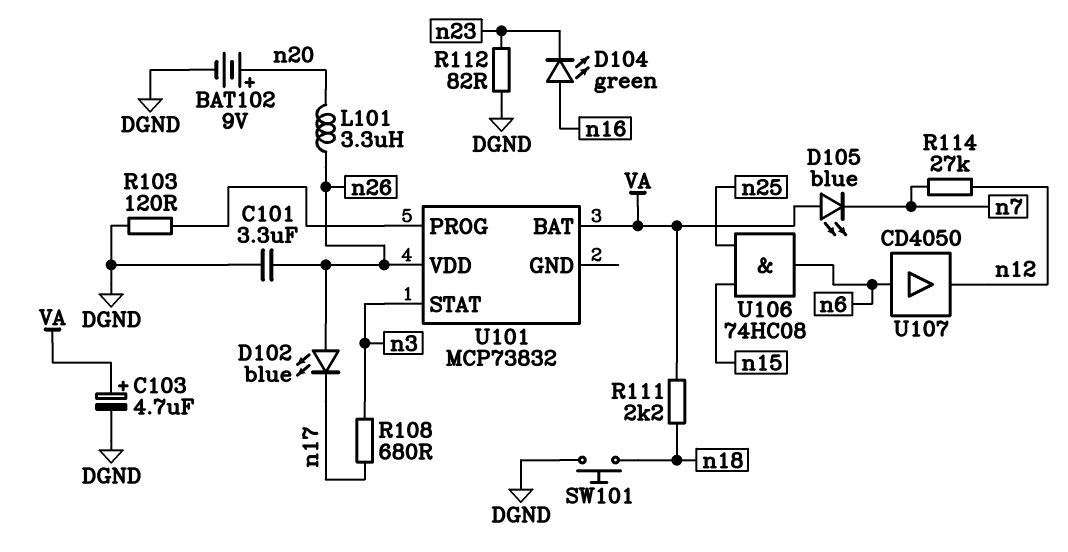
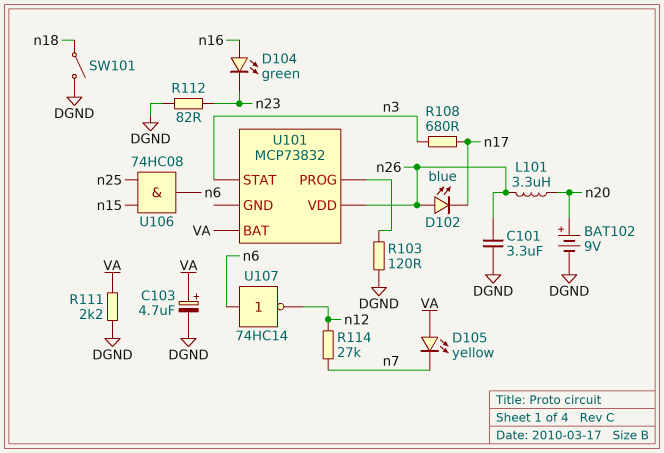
D105: LED blue (A VA, K n7) -> LED yellow (A VA, K n7)
R111: 2.2k (VA, n18) -> 2.2k (DGND, VA)
SW101: button (DGND, n18) -> switch (DGND, n18)
U107: buffer CD4050 (in n6, out n12) -> NOT 74HC14 (in n6, out n12)

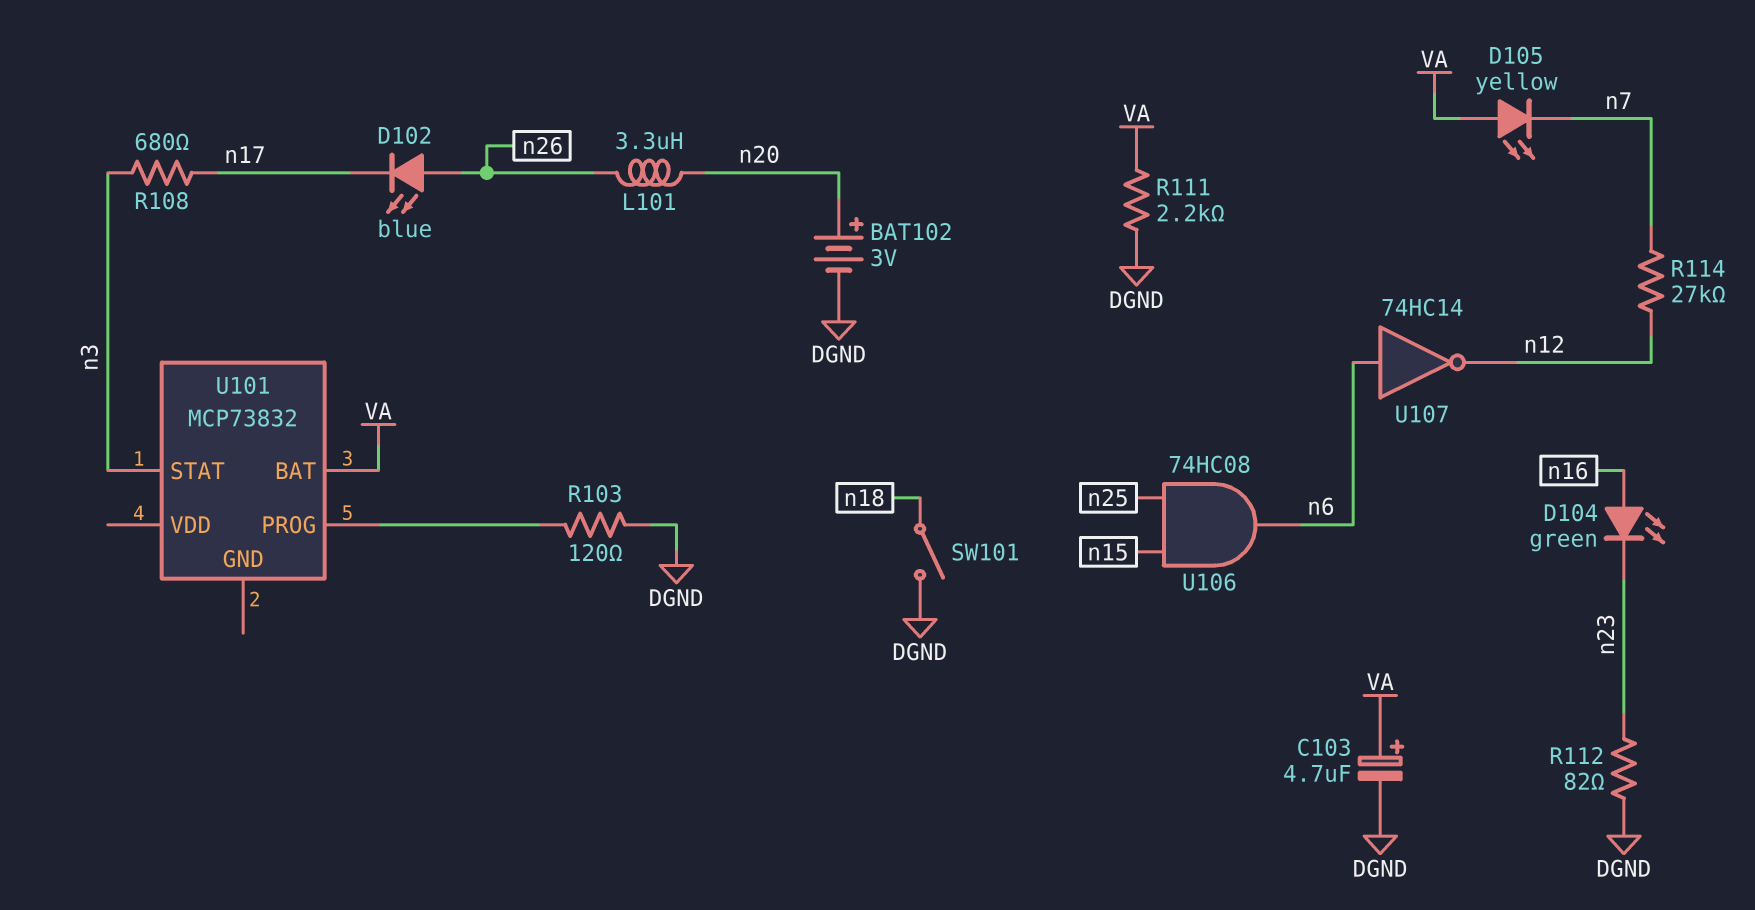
BAT102: 9V (plus n20, minus DGND) -> 3V (plus n20, minus DGND)
C101: 3.3uF (DGND, n26) -> none
U101 pin VDD: n26 -> none

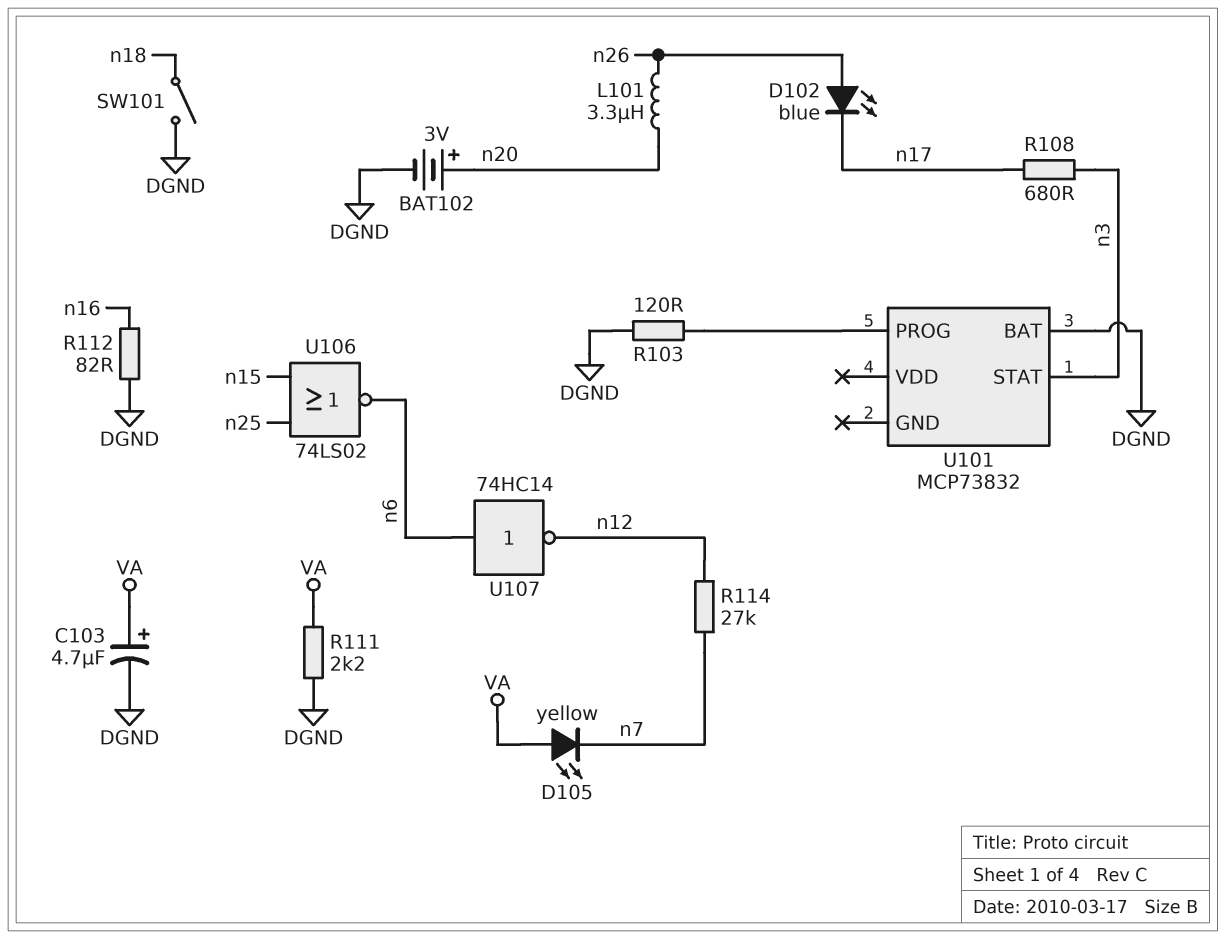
D104: LED green (A n16, K n23) -> none
R112: 82 (DGND, n23) -> 82 (DGND, n16)
U101 pin BAT: VA -> DGND
U106: AND 74HC08 (in n15, in n25, out n6) -> NOR 74LS02 (in n15, in n25, out n6)

